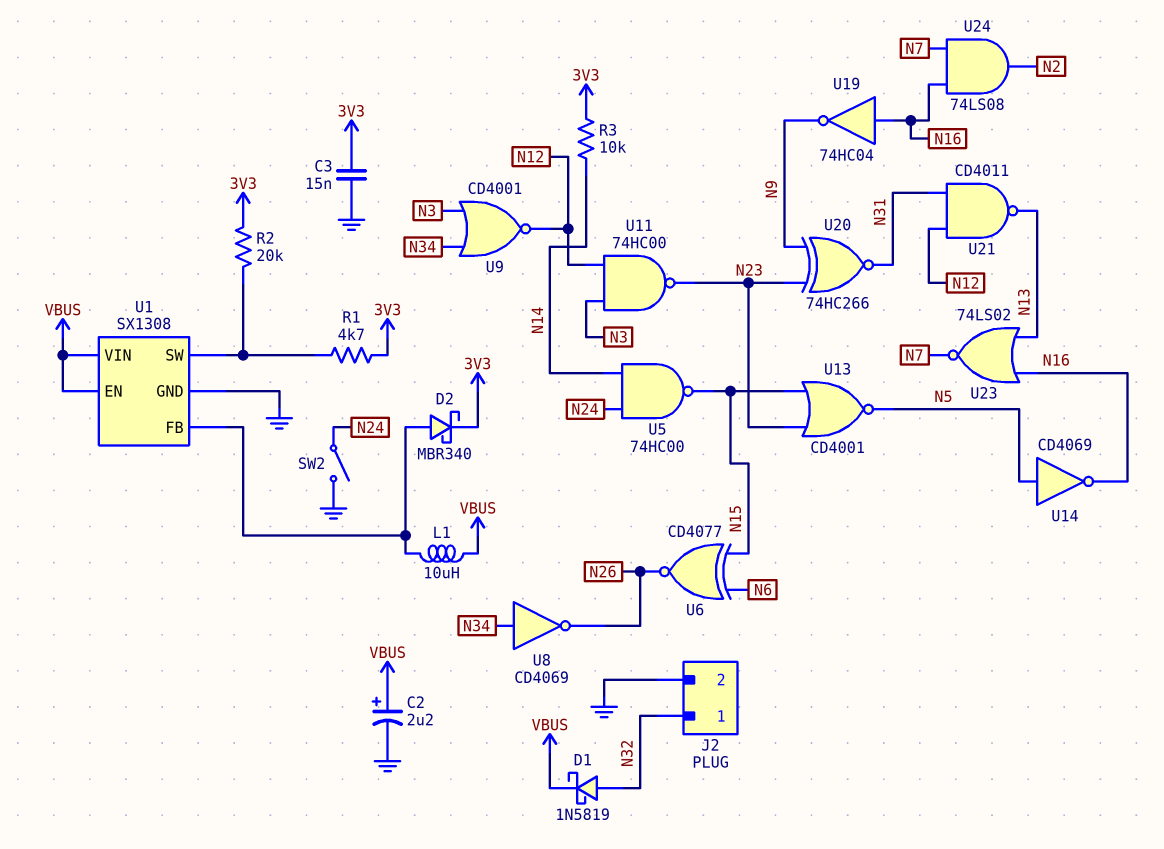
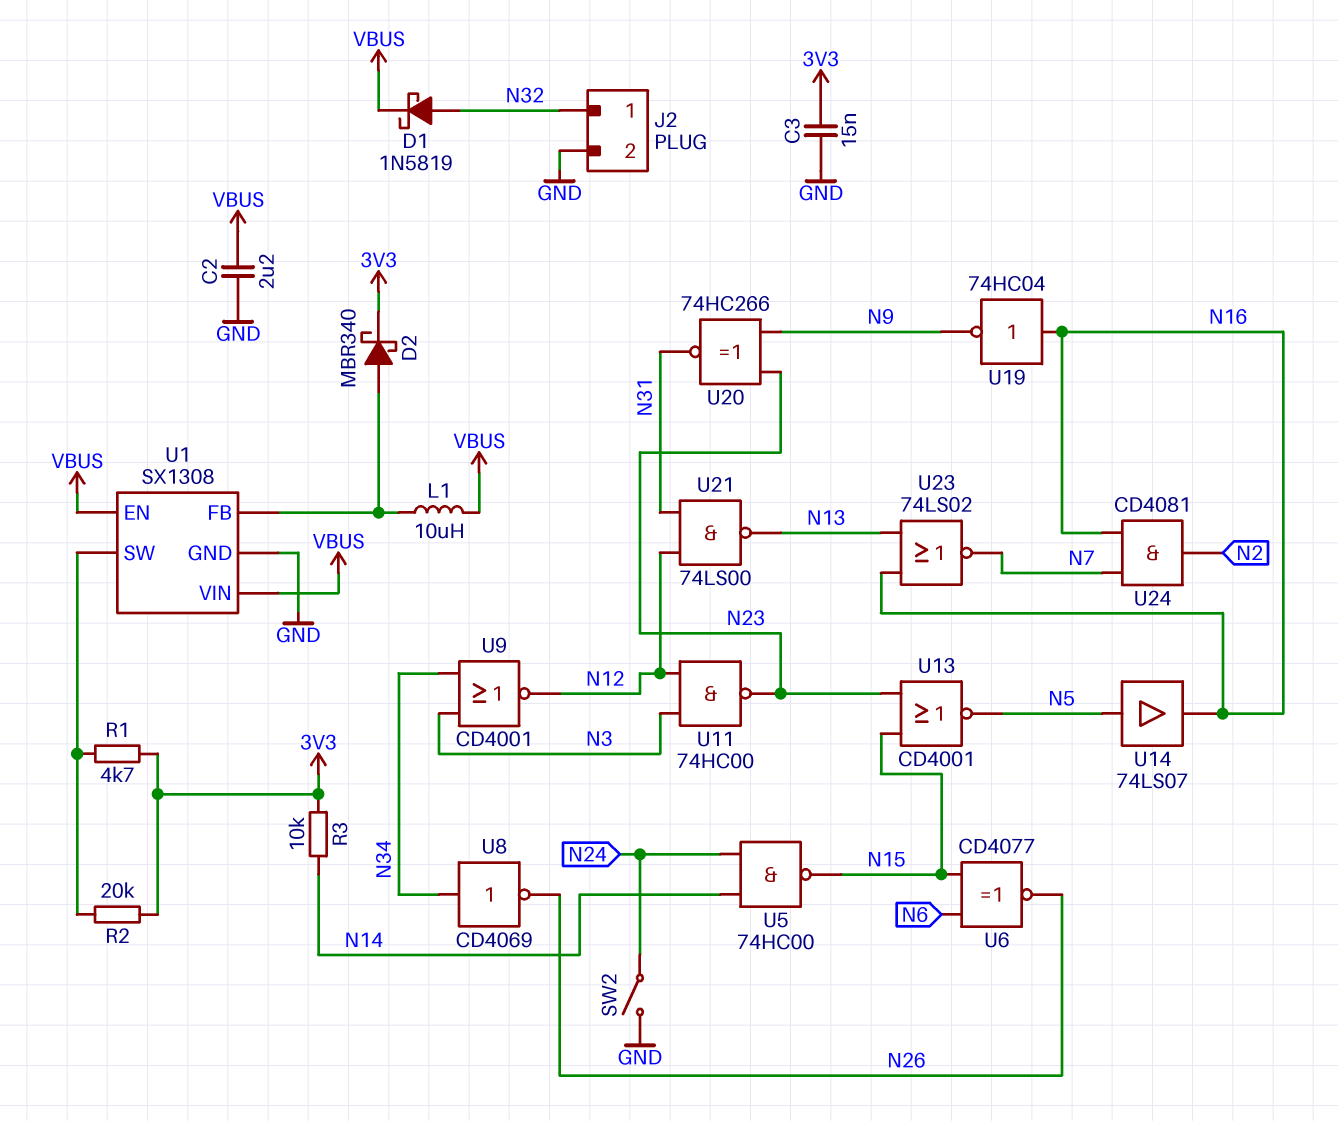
C2: 2.2uF (plus VBUS, minus GND) -> 2.2uF (GND, VBUS)
U14: NOT CD4069 (in N5, out N16) -> buffer 74LS07 (in N5, out N16)
U21: NAND CD4011 (in N12, in N31, out N13) -> NAND 74LS00 (in N12, in N31, out N13)
U24: AND 74LS08 (in N7, in N16, out N2) -> AND CD4081 (in N7, in N16, out N2)

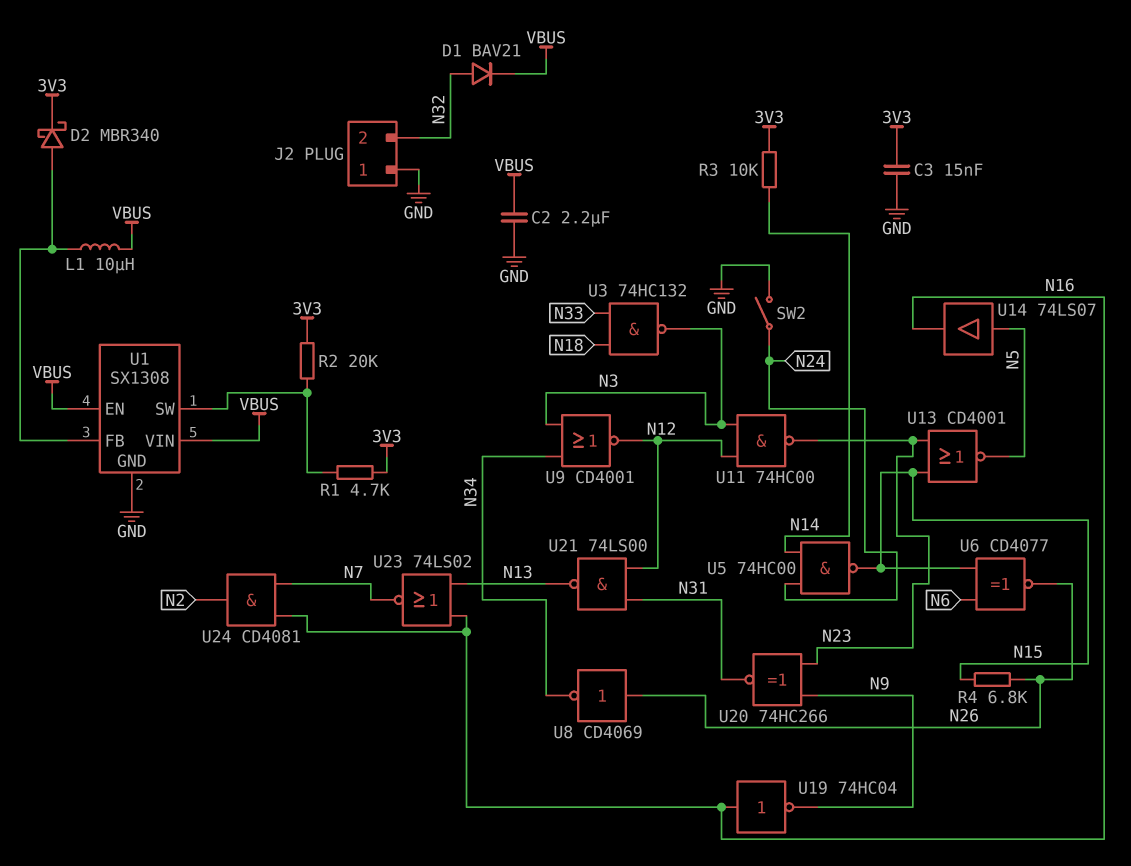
D1: schottky 1N5819 (A N32, K VBUS) -> diode BAV21 (A N32, K VBUS)
J2 pin 1: N32 -> GND
J2 pin 2: GND -> N32
R4: none -> 6.8k (N15, N26)
U3: none -> NAND 74HC132 (in N18, in N33, out N3)
U8: NOT CD4069 (in N34, out N26) -> NOT CD4069 (in N26, out N34)

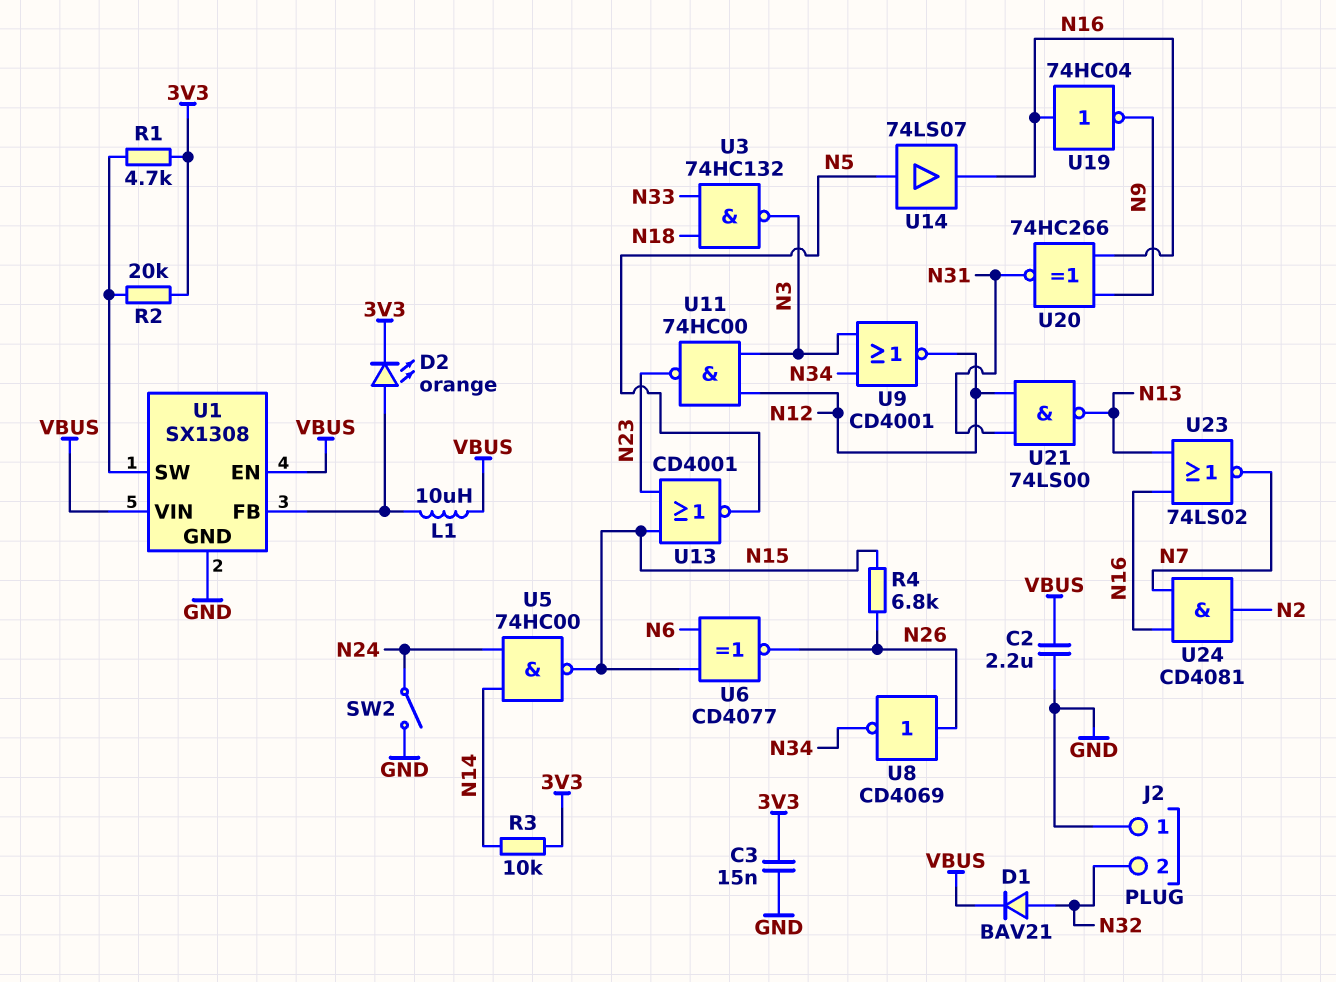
D2: schottky MBR340 (A U1/FB, K 3V3) -> LED orange (A U1/FB, K 3V3)
U20: XNOR 74HC266 (in N9, in N23, out N31) -> XNOR 74HC266 (in N9, in N16, out N31)

